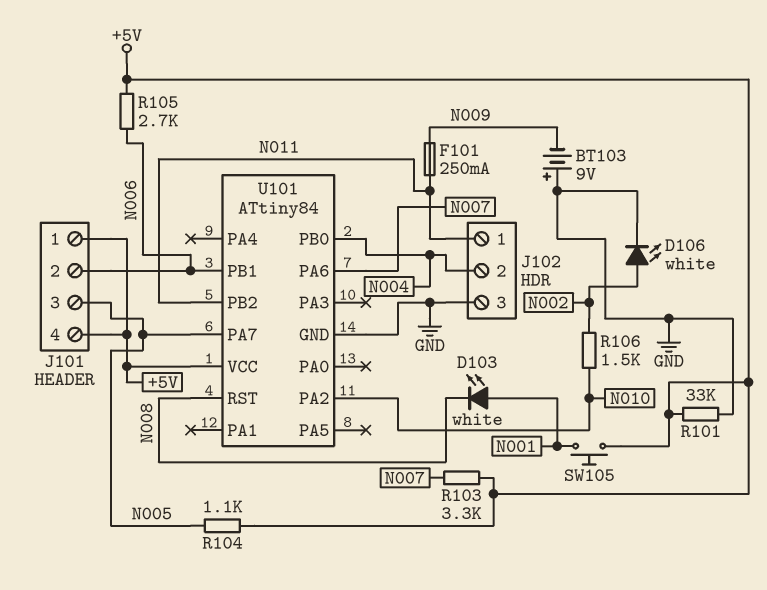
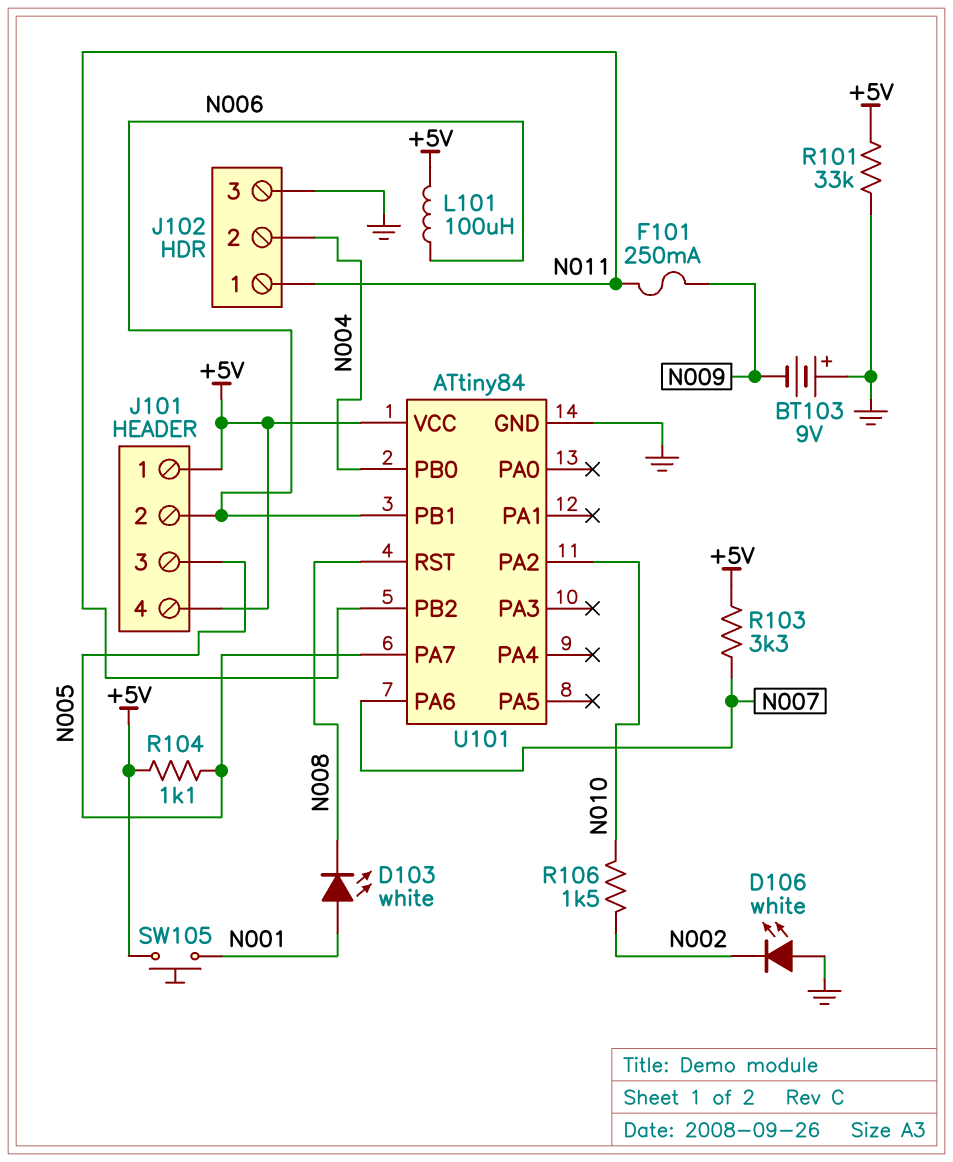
D106: LED white (A N002, K GND) -> LED white (A GND, K N002)
L101: none -> 100uH (+5V, N006)
R105: 2.7k (+5V, N006) -> none

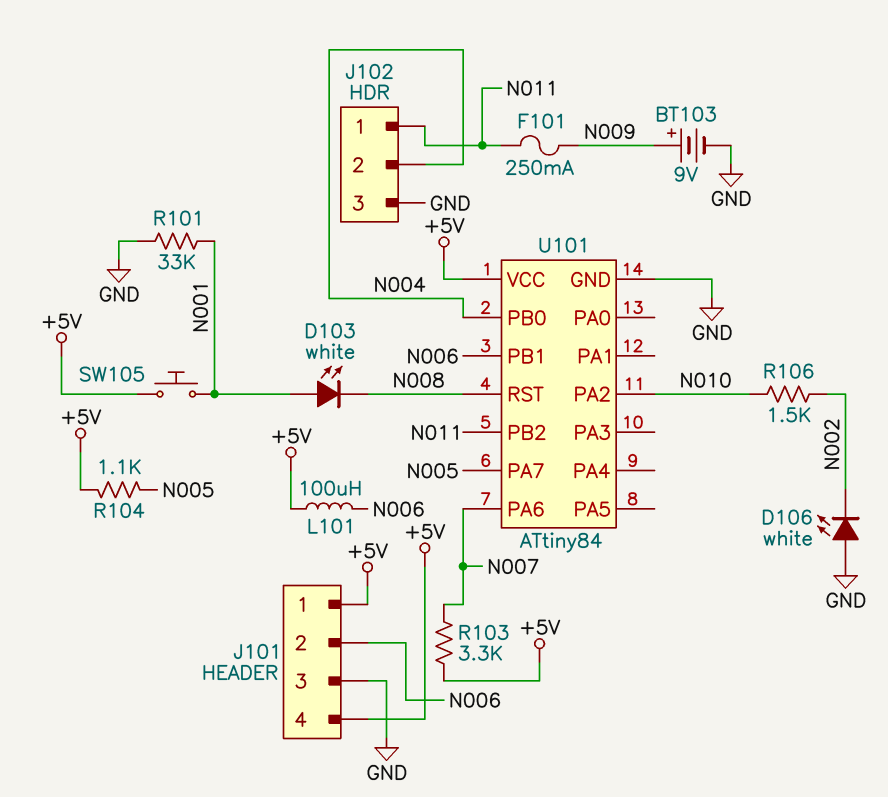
BT103: 9V (plus GND, minus N009) -> 9V (plus N009, minus GND)
J101 pin 3: N005 -> GND
R101: 33k (+5V, GND) -> 33k (GND, N001)

